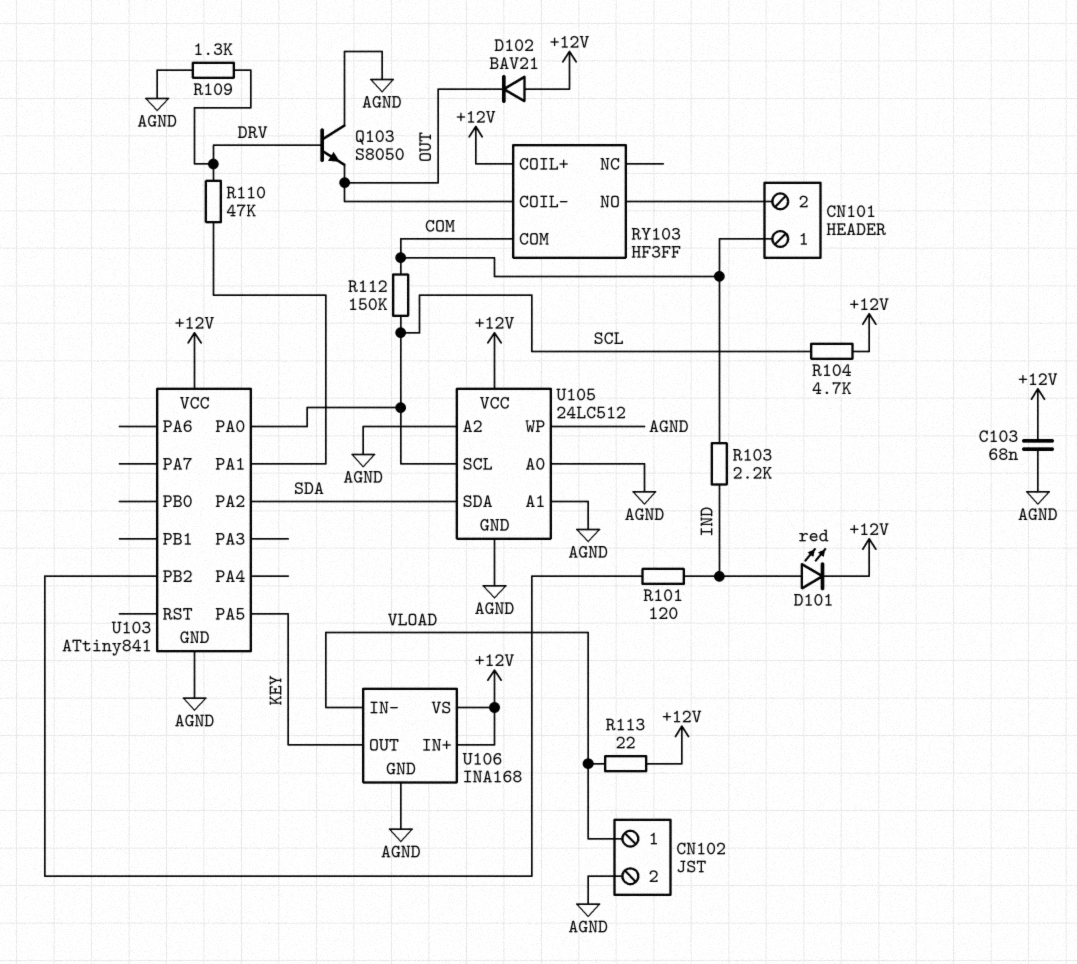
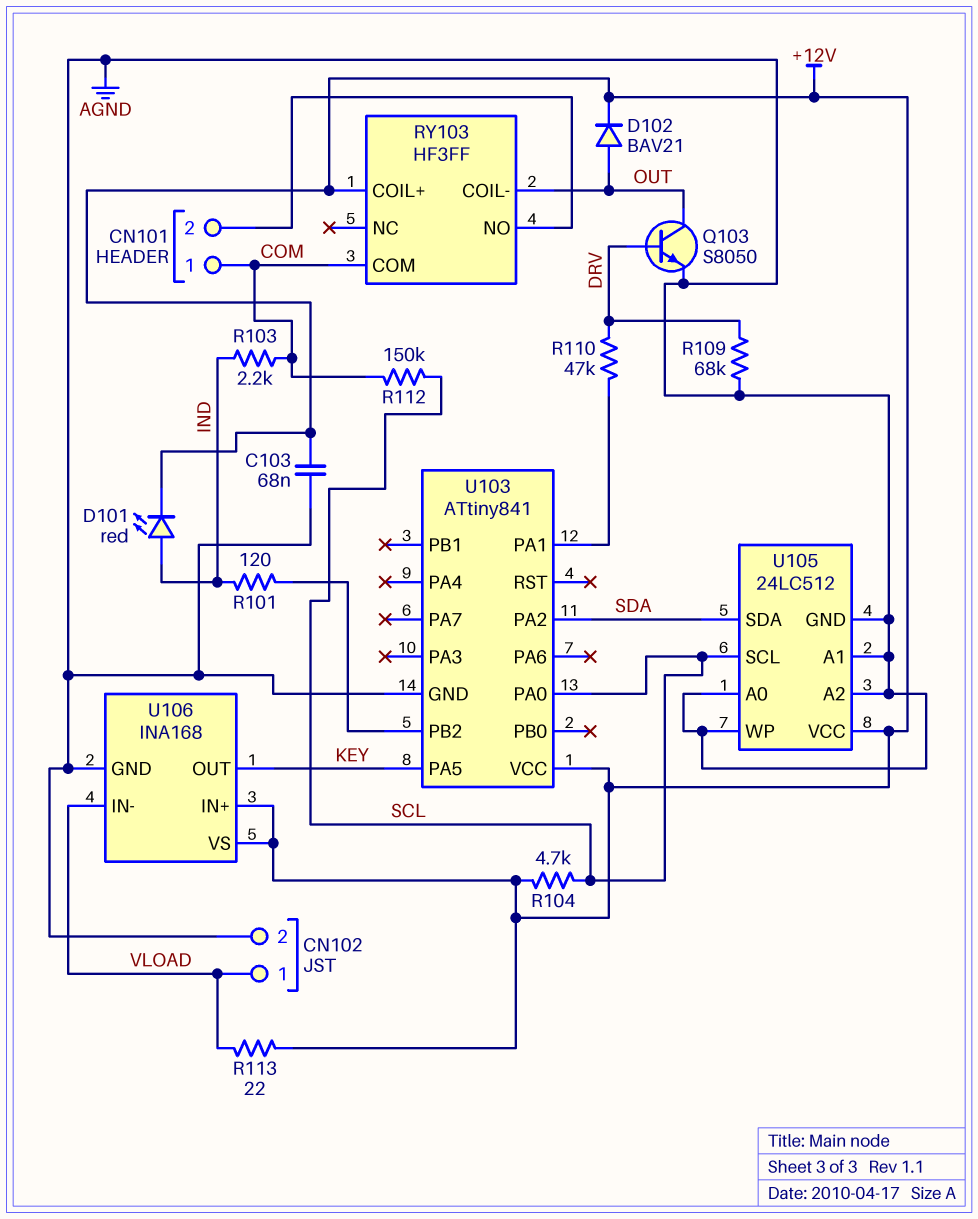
D102: diode BAV21 (A +12V, K OUT) -> diode BAV21 (A OUT, K +12V)
Q103: NPN S8050 (B DRV, C AGND, E OUT) -> NPN S8050 (B DRV, C OUT, E AGND)
R109: 1.3k (AGND, DRV) -> 68k (AGND, DRV)

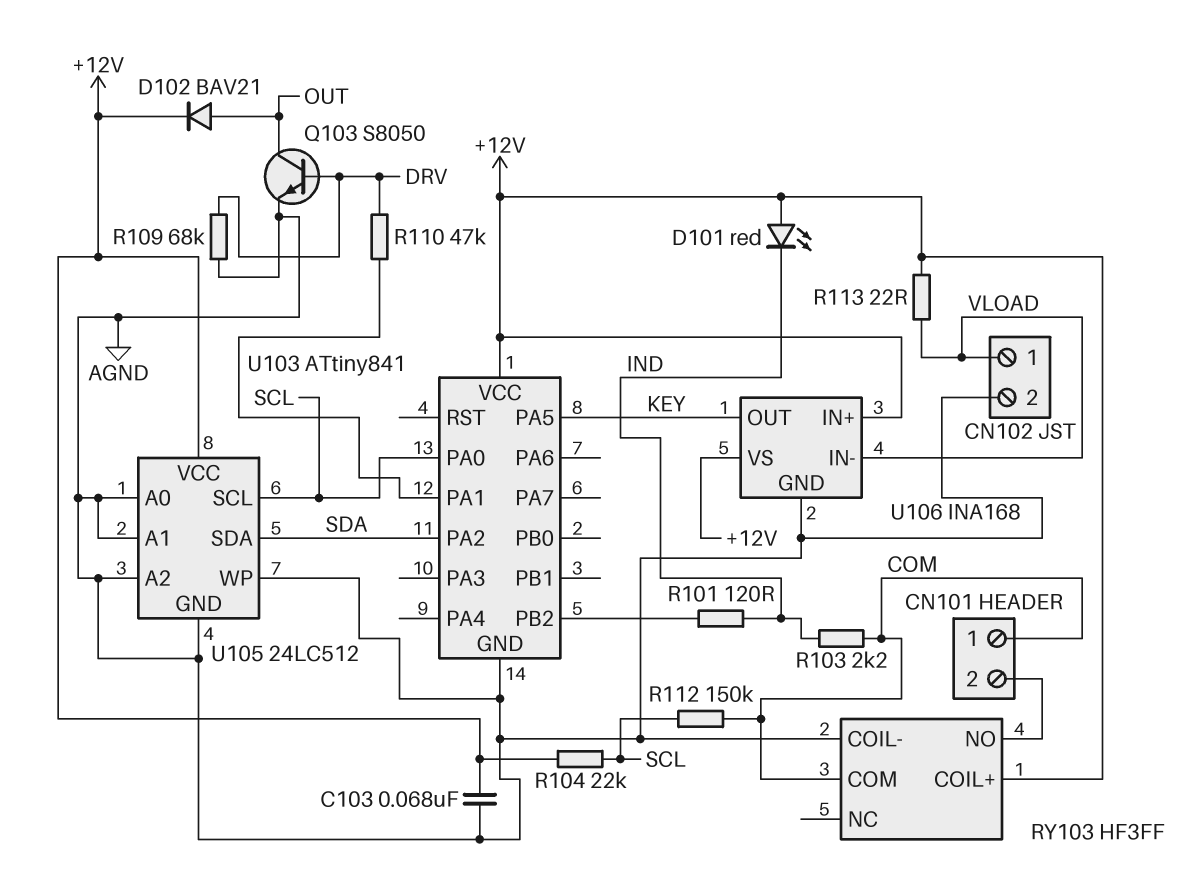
D101: LED red (A IND, K +12V) -> LED red (A +12V, K IND)
R104: 4.7k (+12V, SCL) -> 22k (+12V, SCL)
RY103 pin COIL-: OUT -> AGND

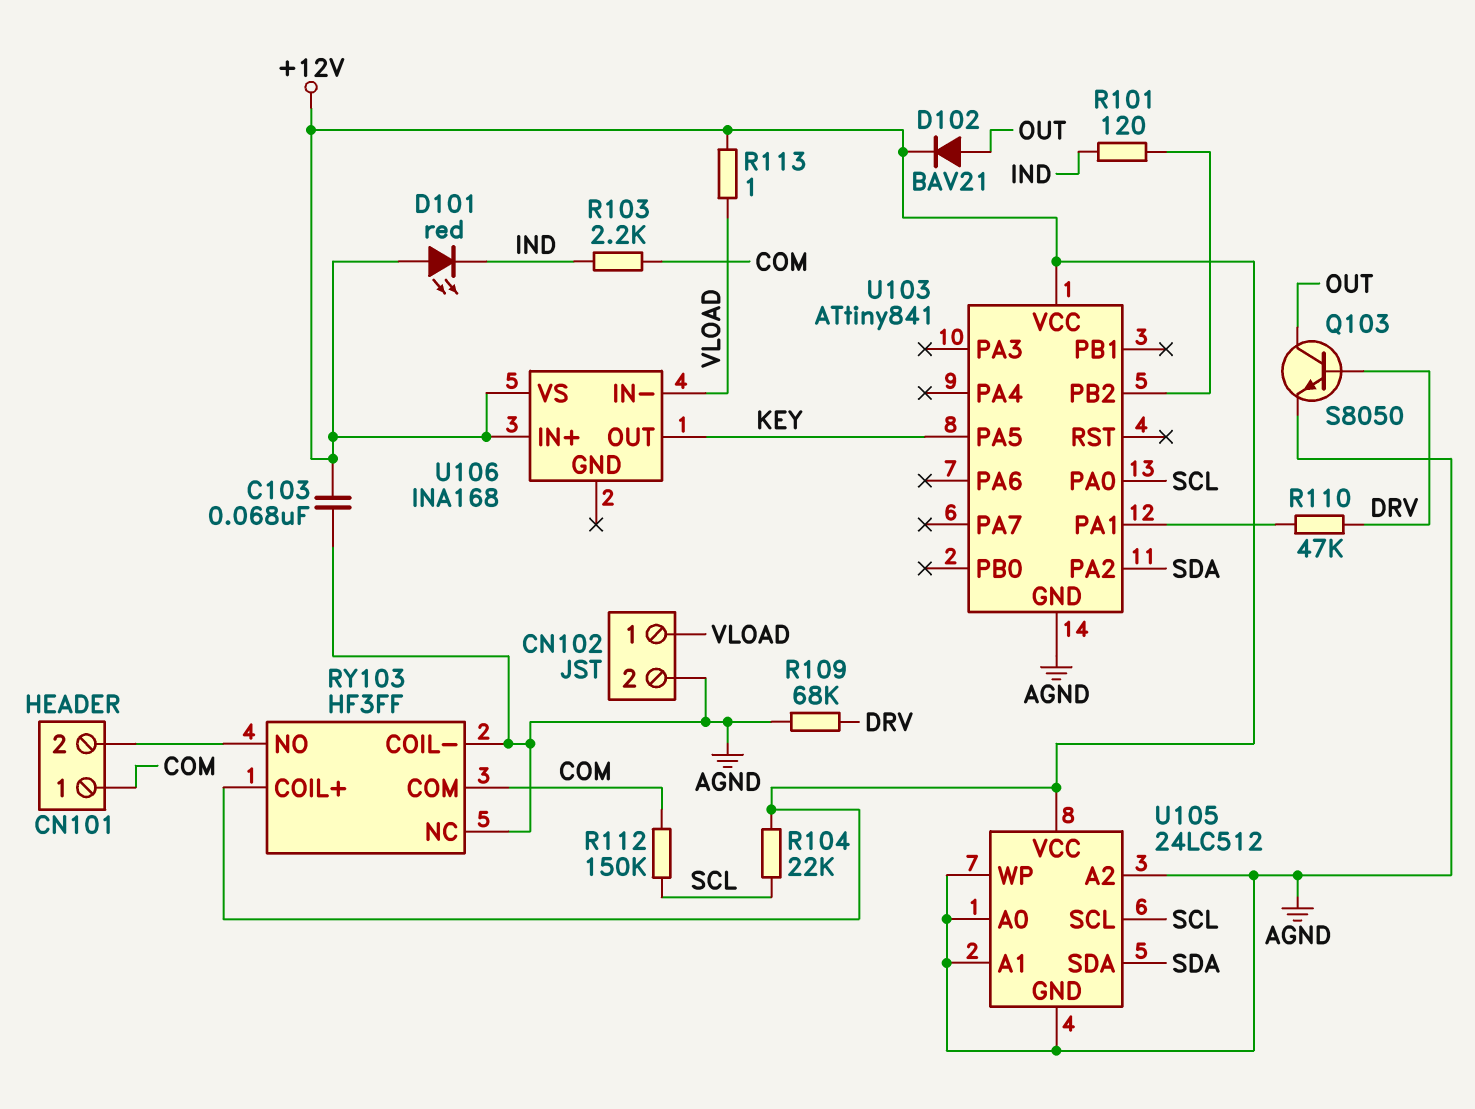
R113: 22 (+12V, VLOAD) -> 1 (+12V, VLOAD)
RY103 pin NC: none -> AGND
U106 pin GND: AGND -> none

